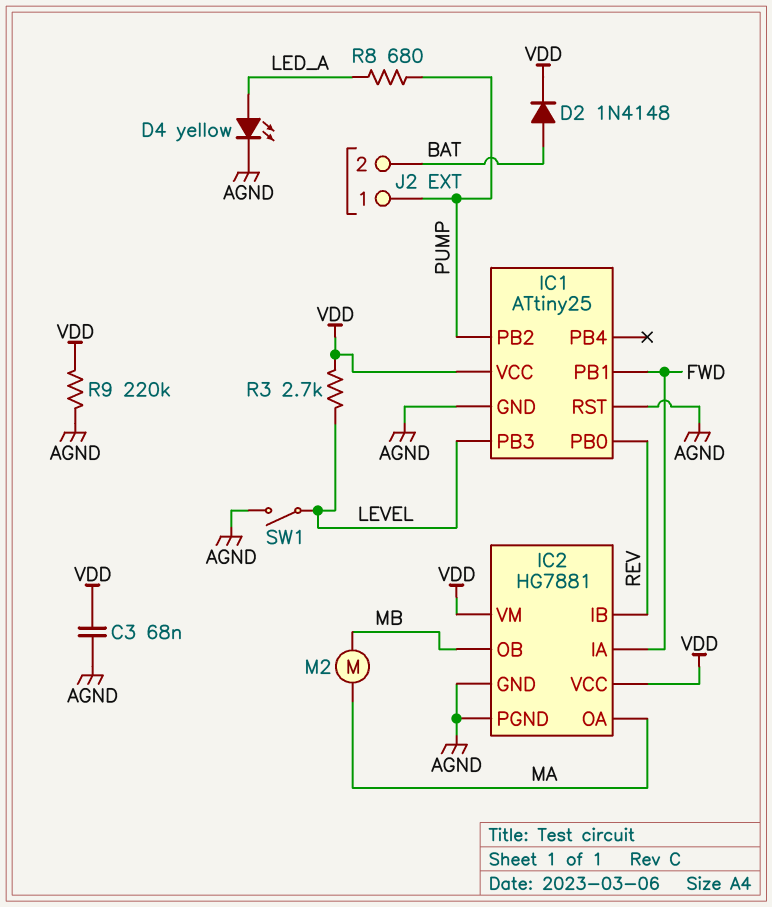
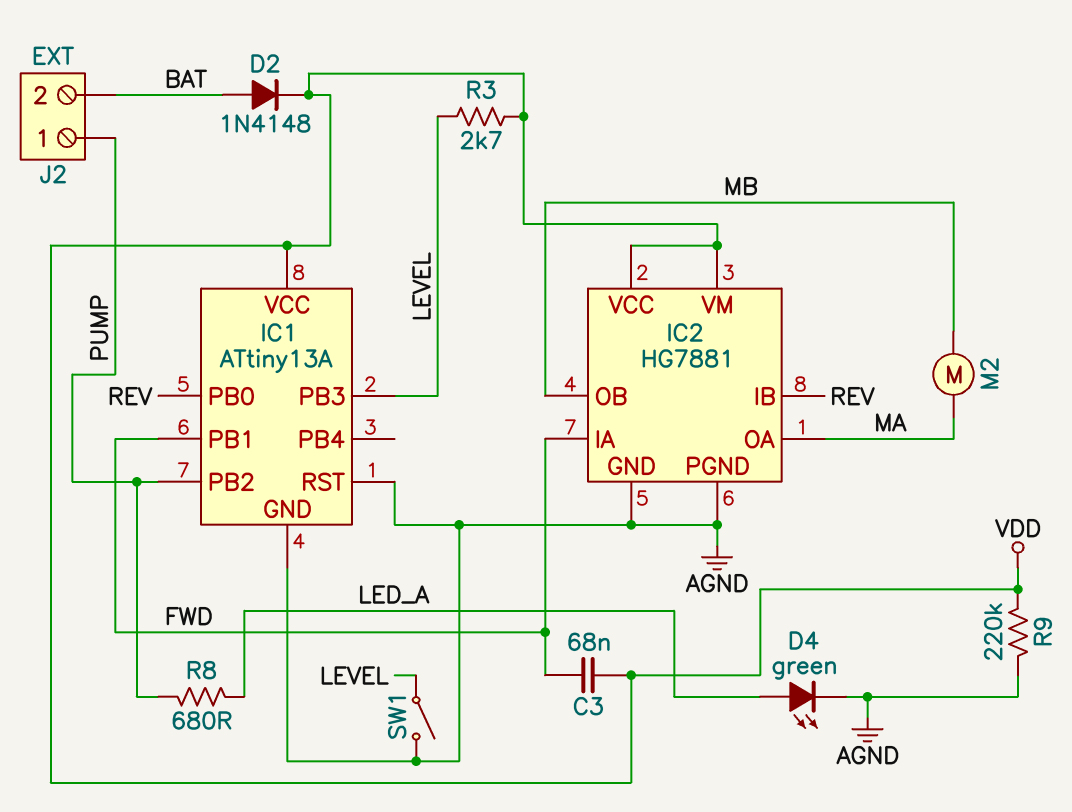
C3: 68nF (AGND, VDD) -> 68nF (FWD, VDD)
D4: LED yellow (A LED_A, K AGND) -> LED green (A LED_A, K AGND)
IC1: ATtiny25 -> ATtiny13A

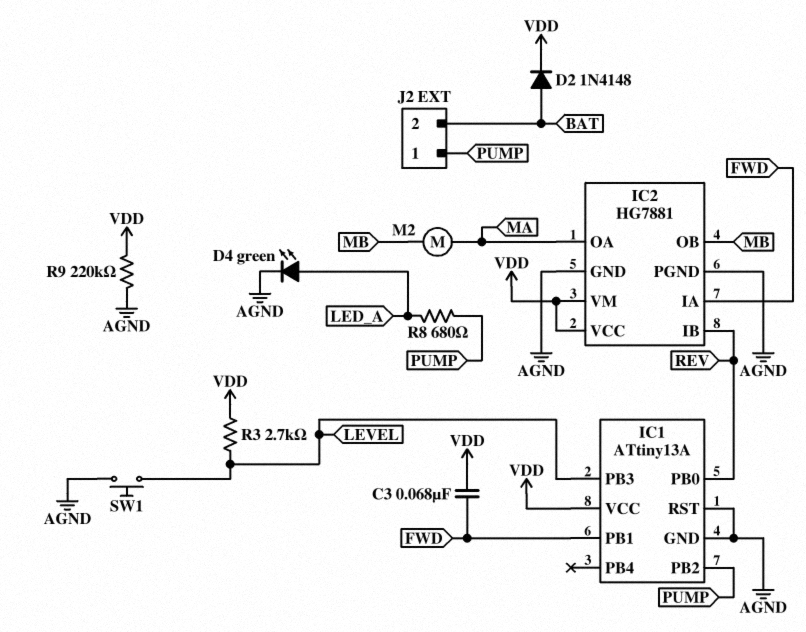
SW1: switch (AGND, LEVEL) -> button (AGND, LEVEL)

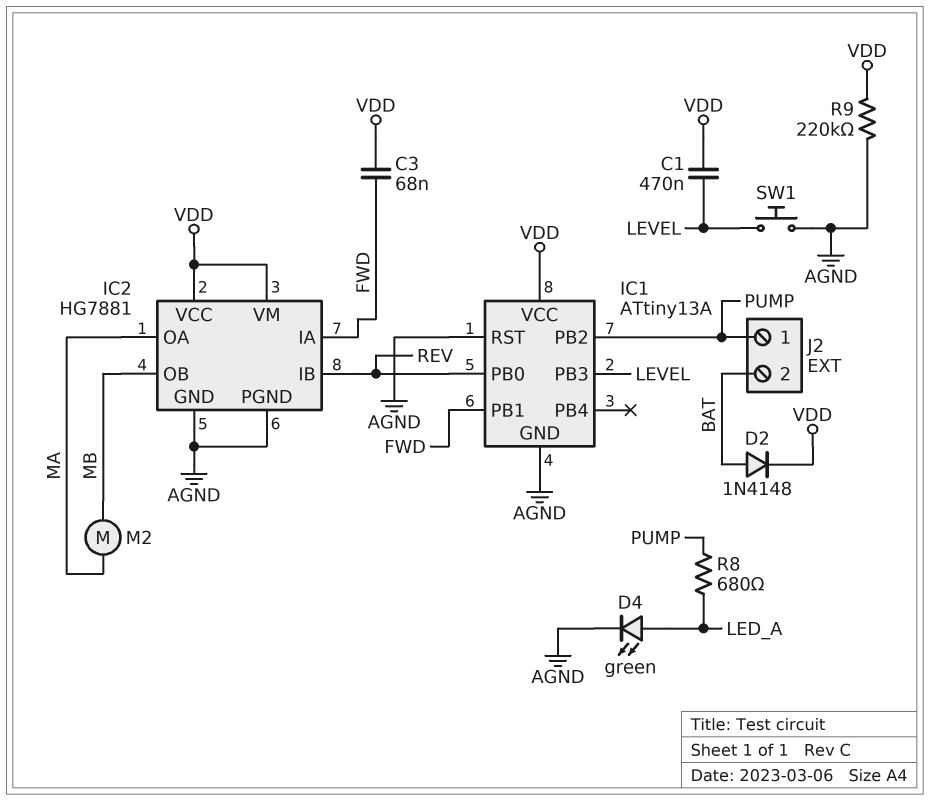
C1: none -> 470nF (LEVEL, VDD)
R3: 2.7k (LEVEL, VDD) -> none

